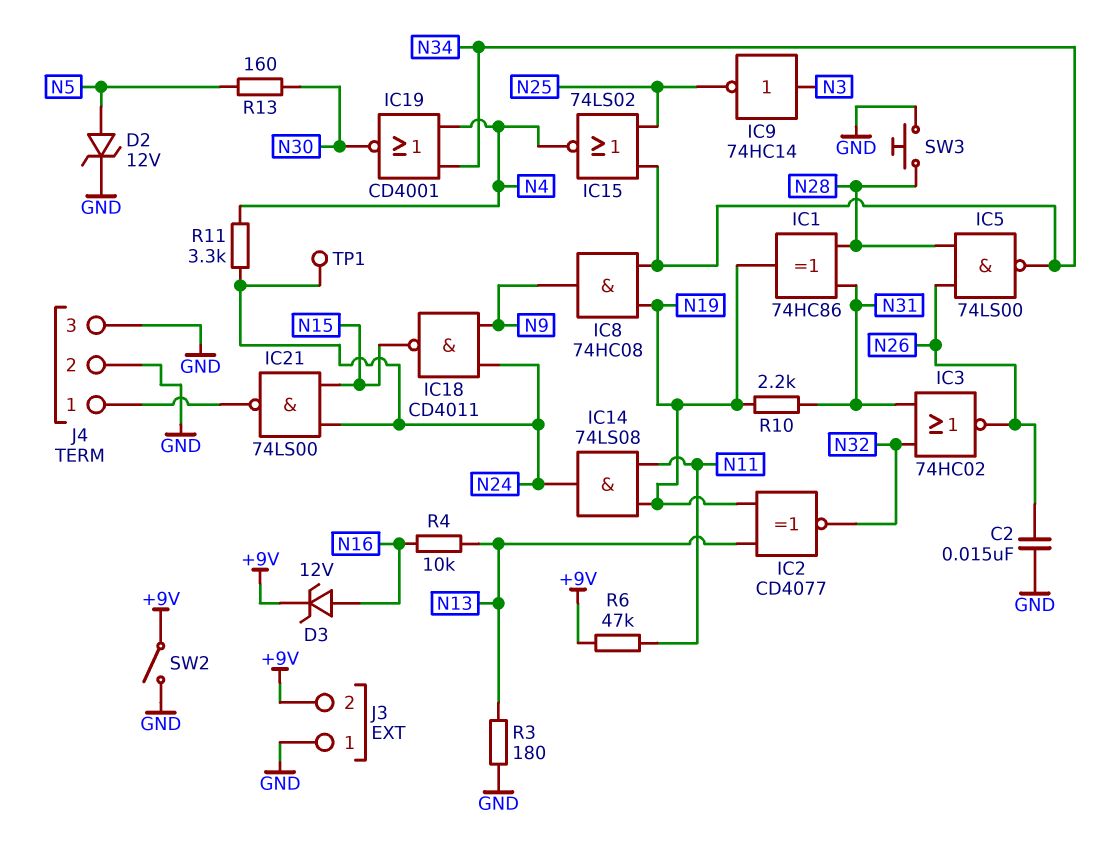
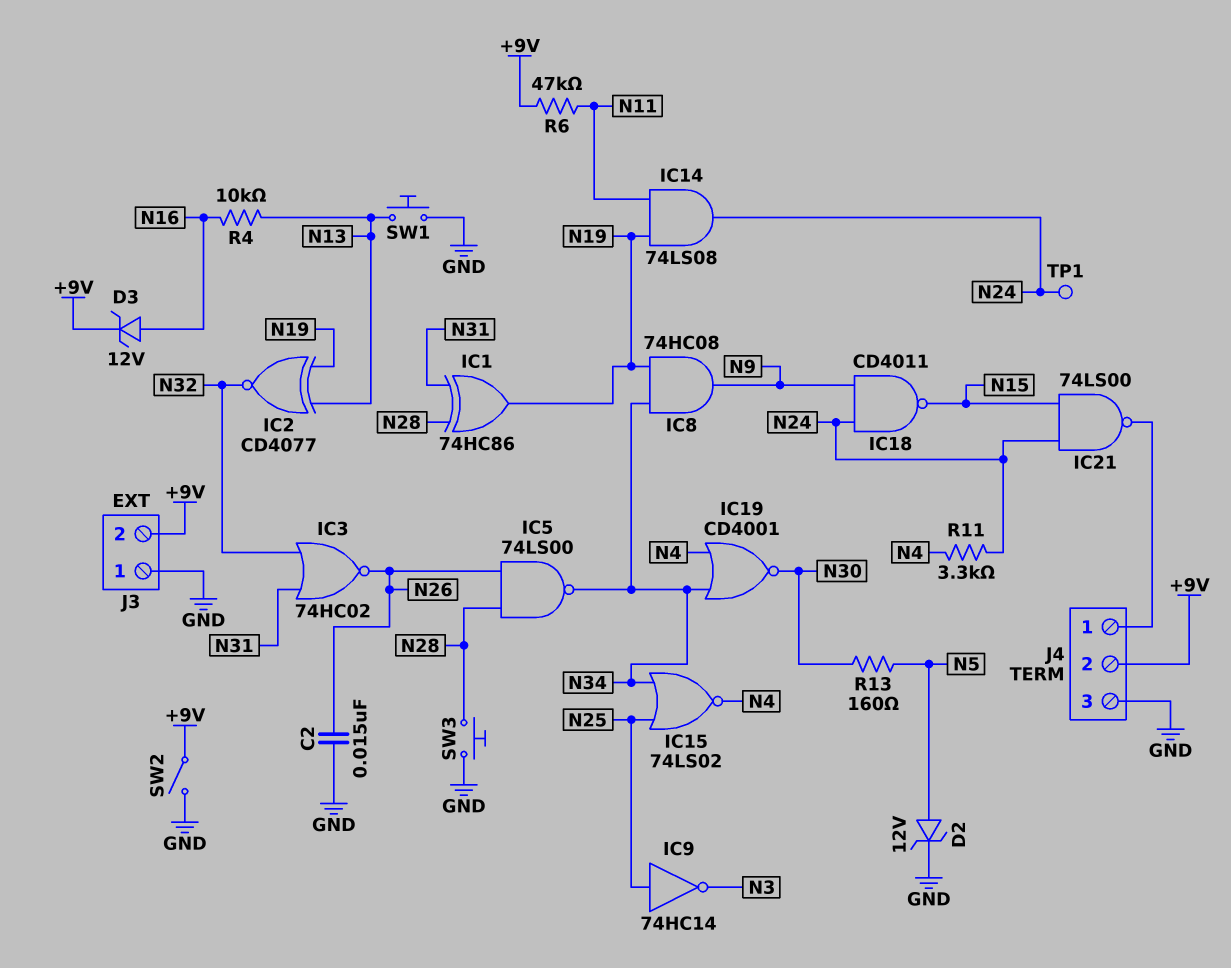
IC9: NOT 74HC14 (in N3, out N25) -> NOT 74HC14 (in N25, out N3)
J4 pin 2: GND -> +9V
R3: 180 (GND, N13) -> none
R10: 2.2k (N19, N31) -> none
SW1: none -> button (GND, N13)

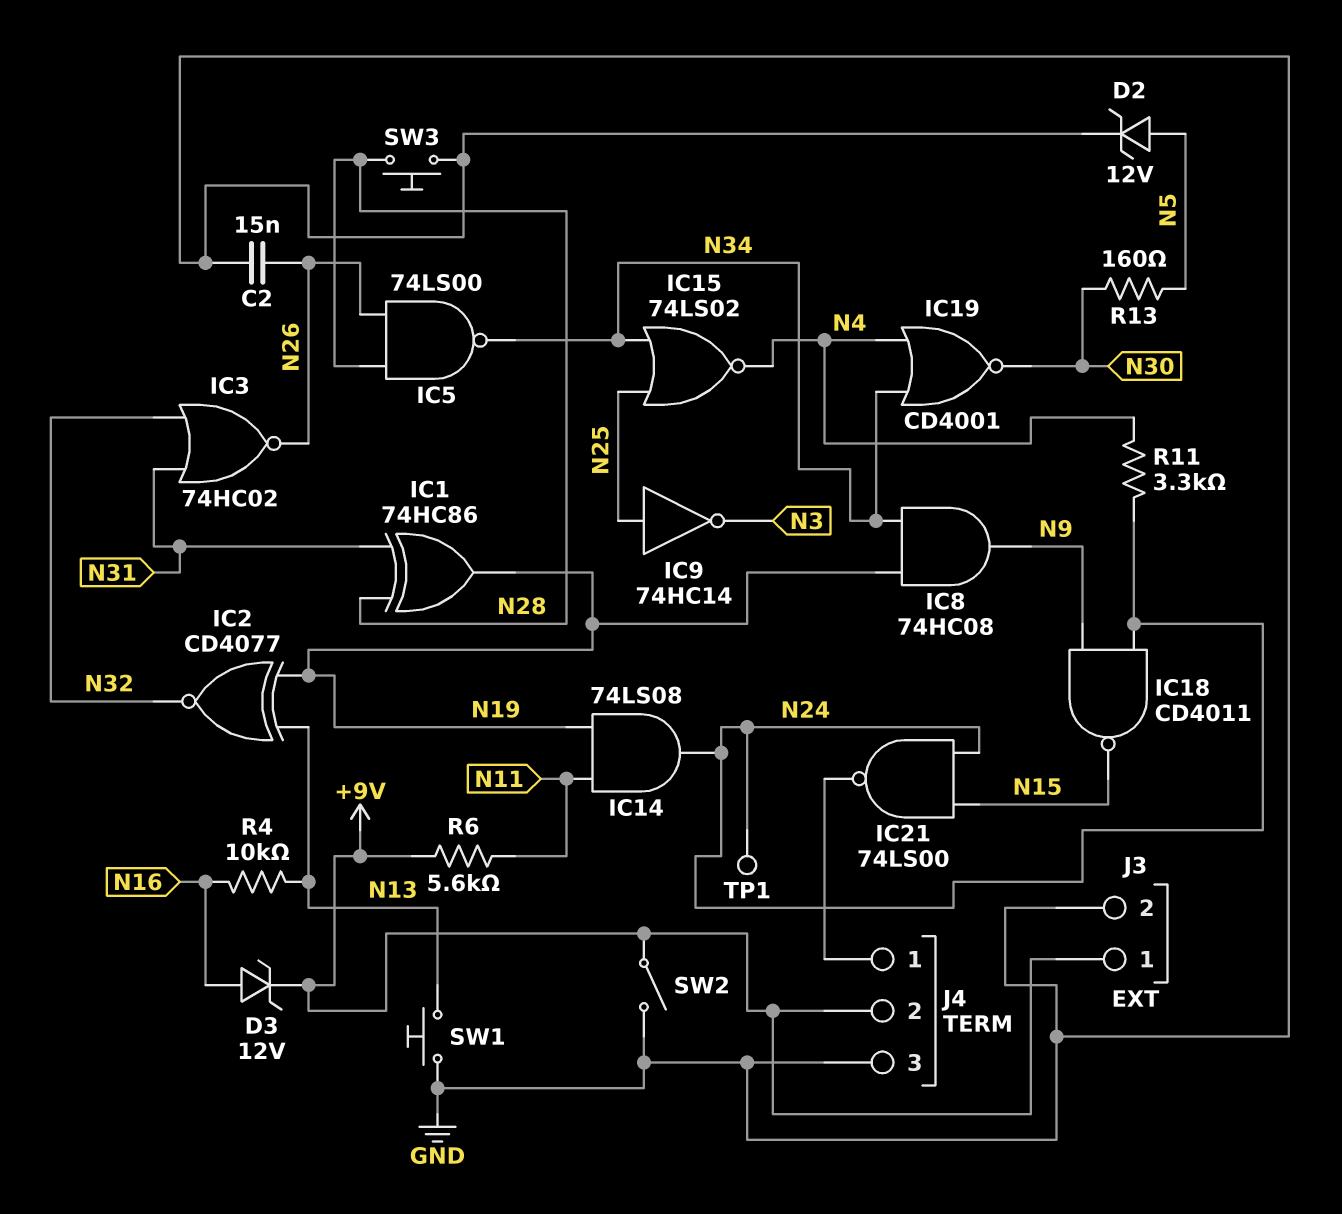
J3 pin 1: GND -> +9V
J3 pin 2: +9V -> GND
R6: 47k (+9V, N11) -> 5.6k (+9V, N11)

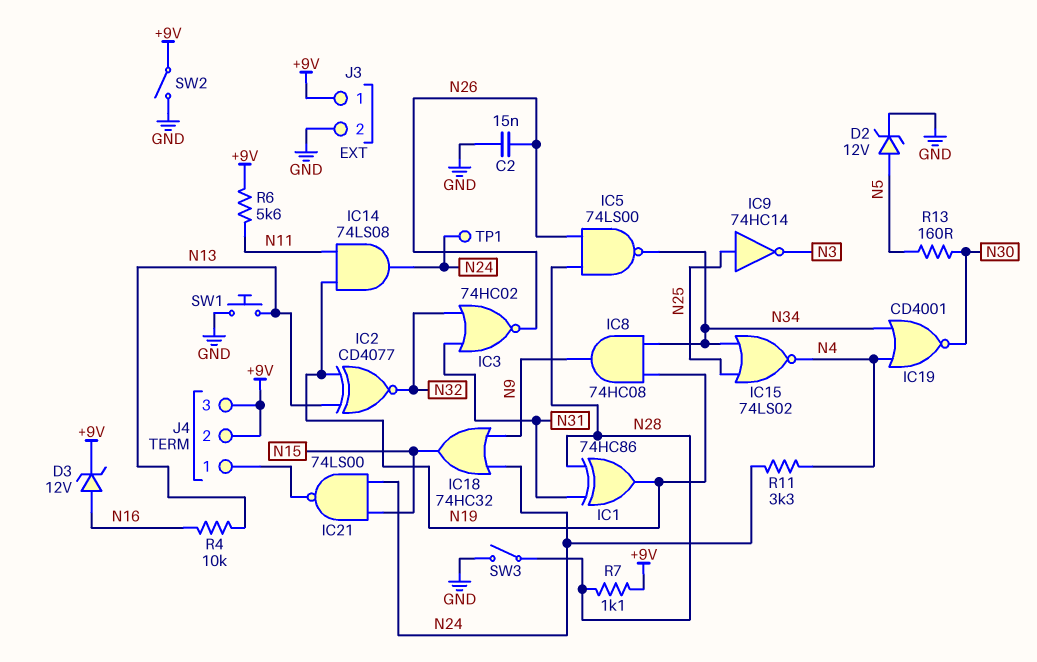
IC18: NAND CD4011 (in N9, in N24, out N15) -> OR 74HC32 (in N9, in N24, out N15)
J4 pin 3: GND -> +9V
R7: none -> 1.1k (+9V, N28)
SW3: button (GND, N28) -> switch (GND, N28)

